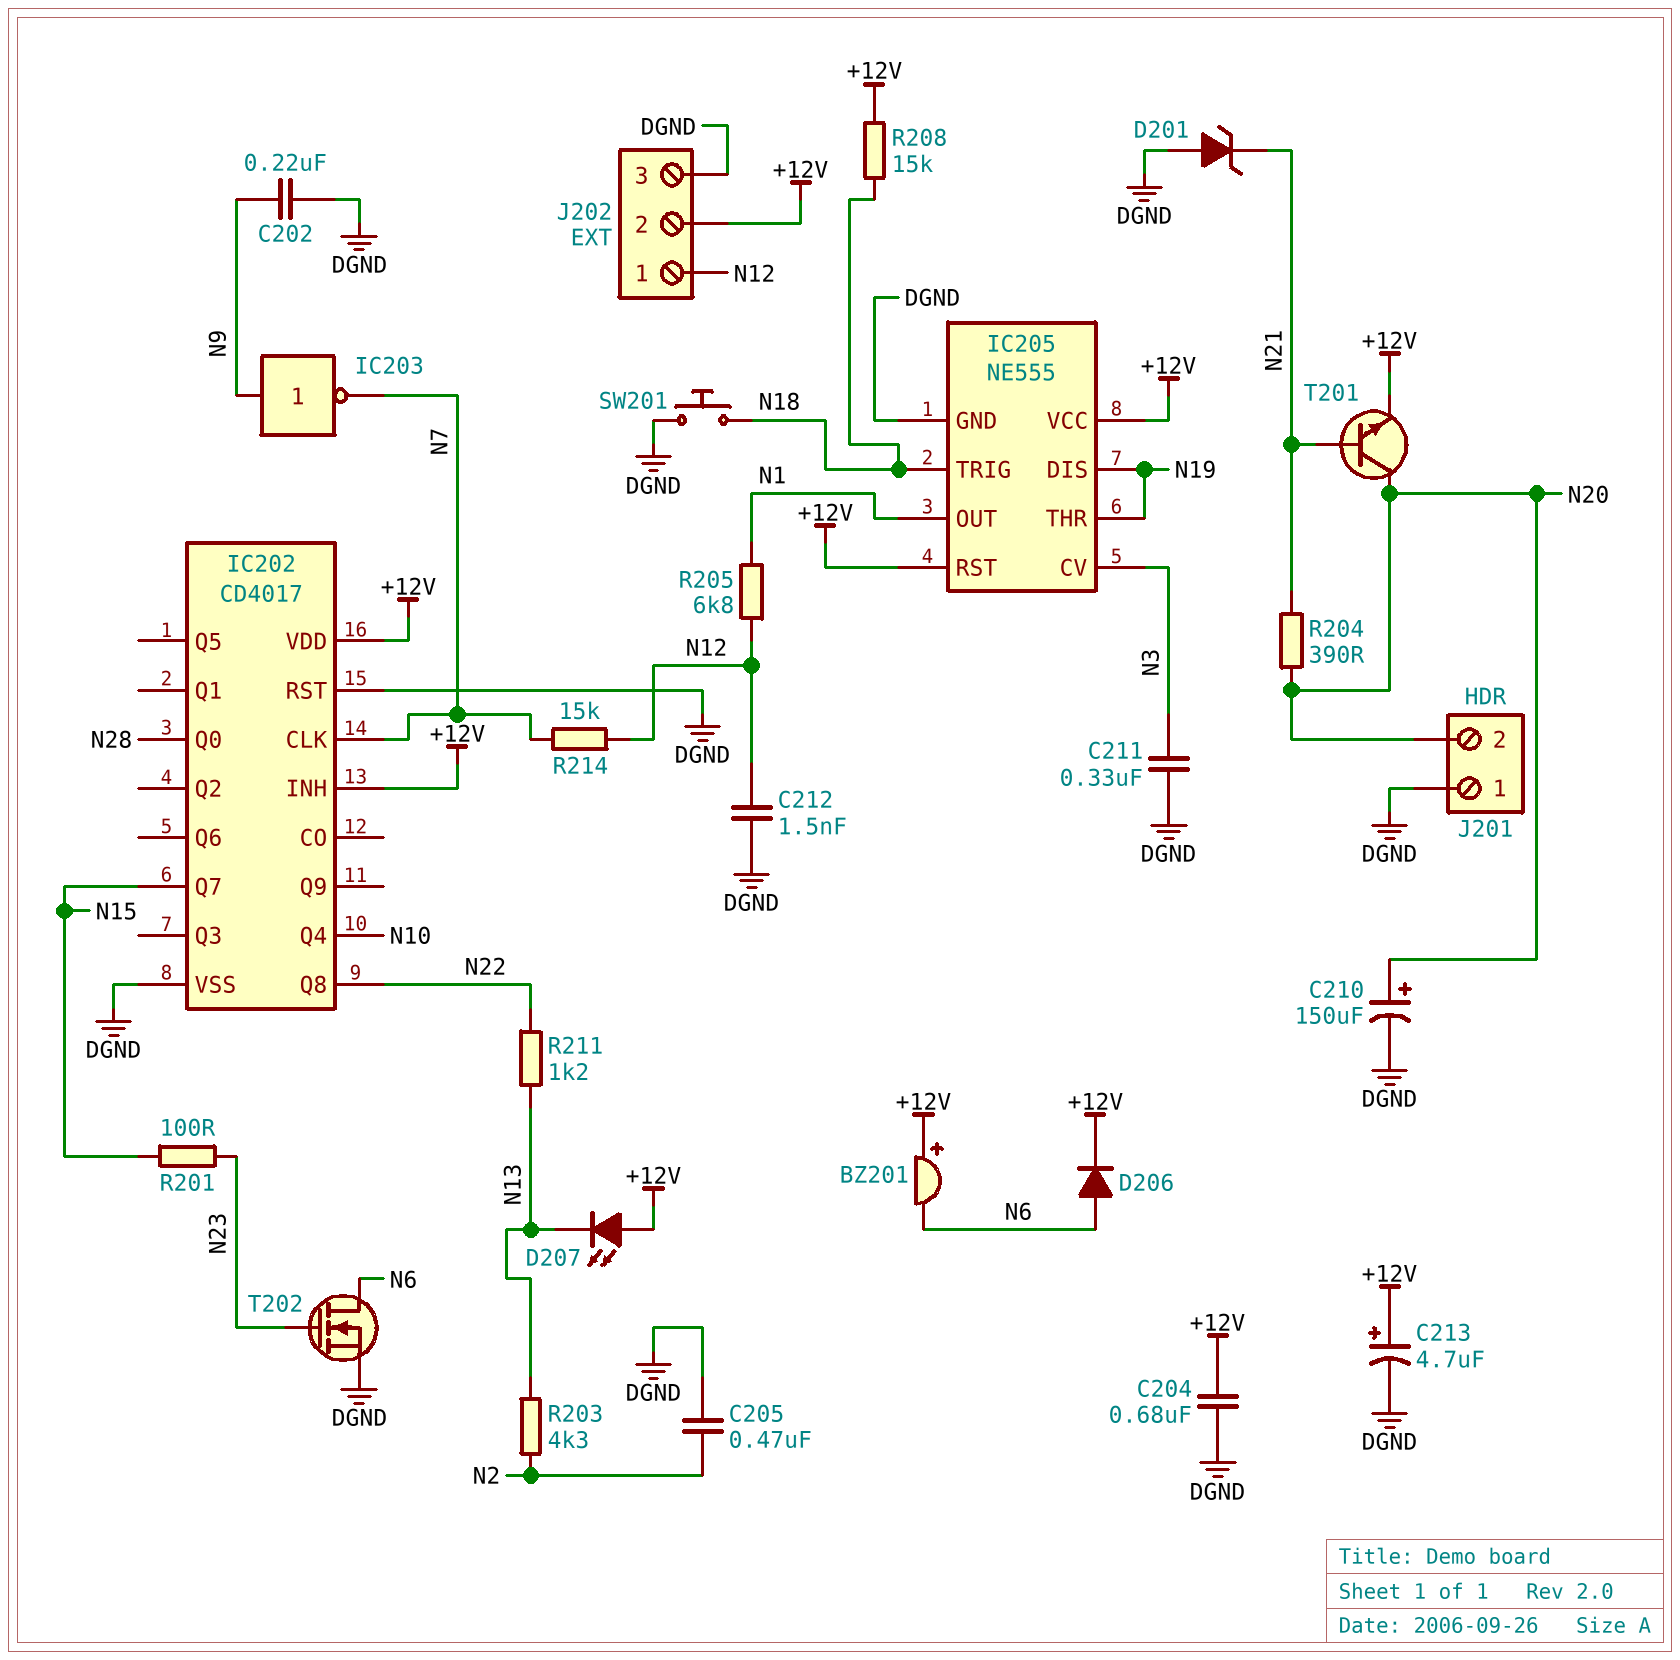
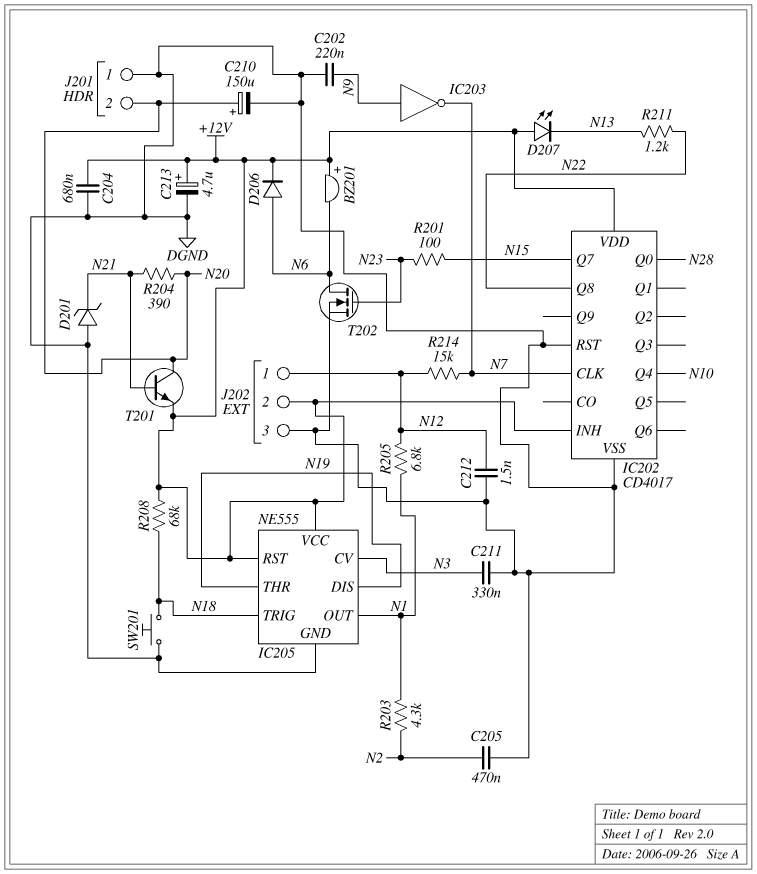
R203: 4.3k (N2, N13) -> 4.3k (N1, N2)
R208: 15k (+12V, N18) -> 68k (+12V, N18)

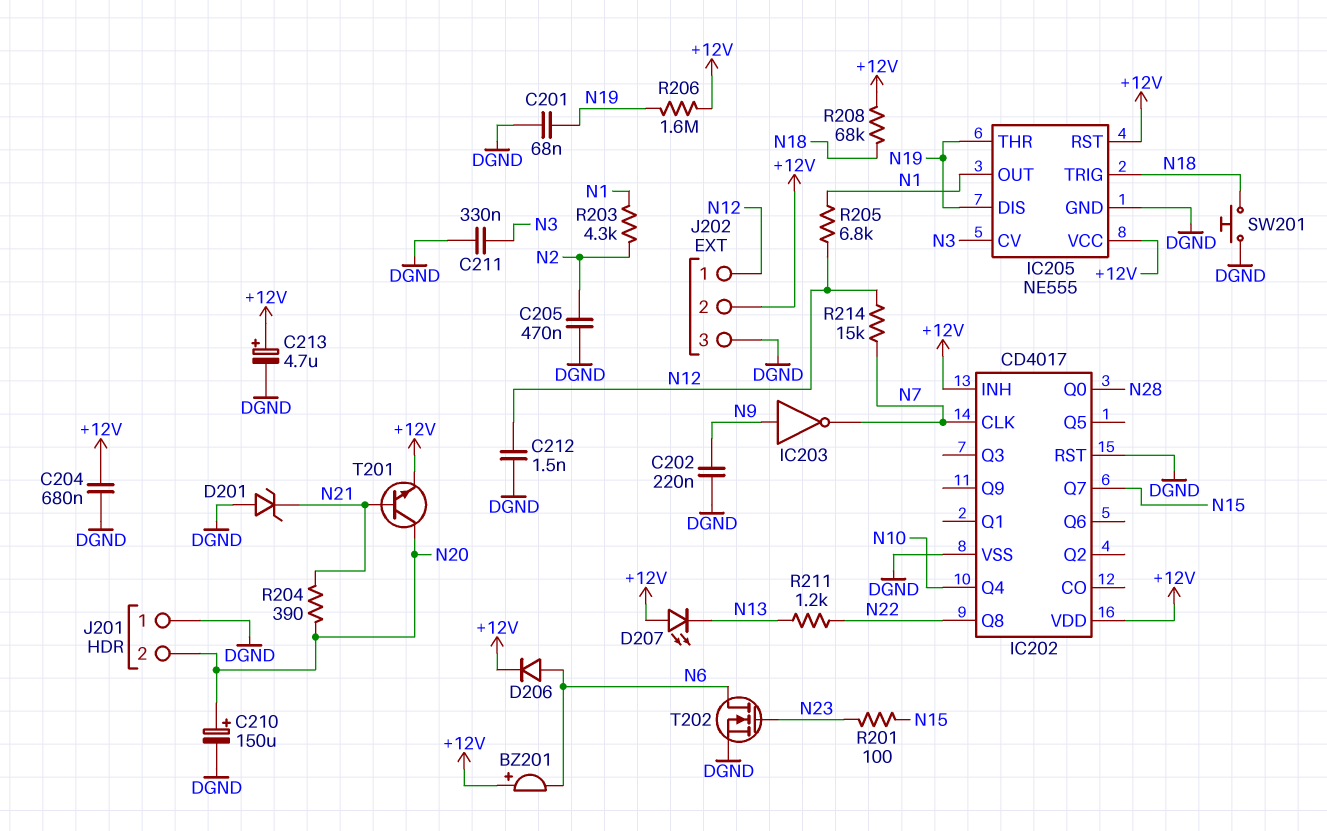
C201: none -> 68nF (DGND, N19)
R206: none -> 1.6M (+12V, N19)

